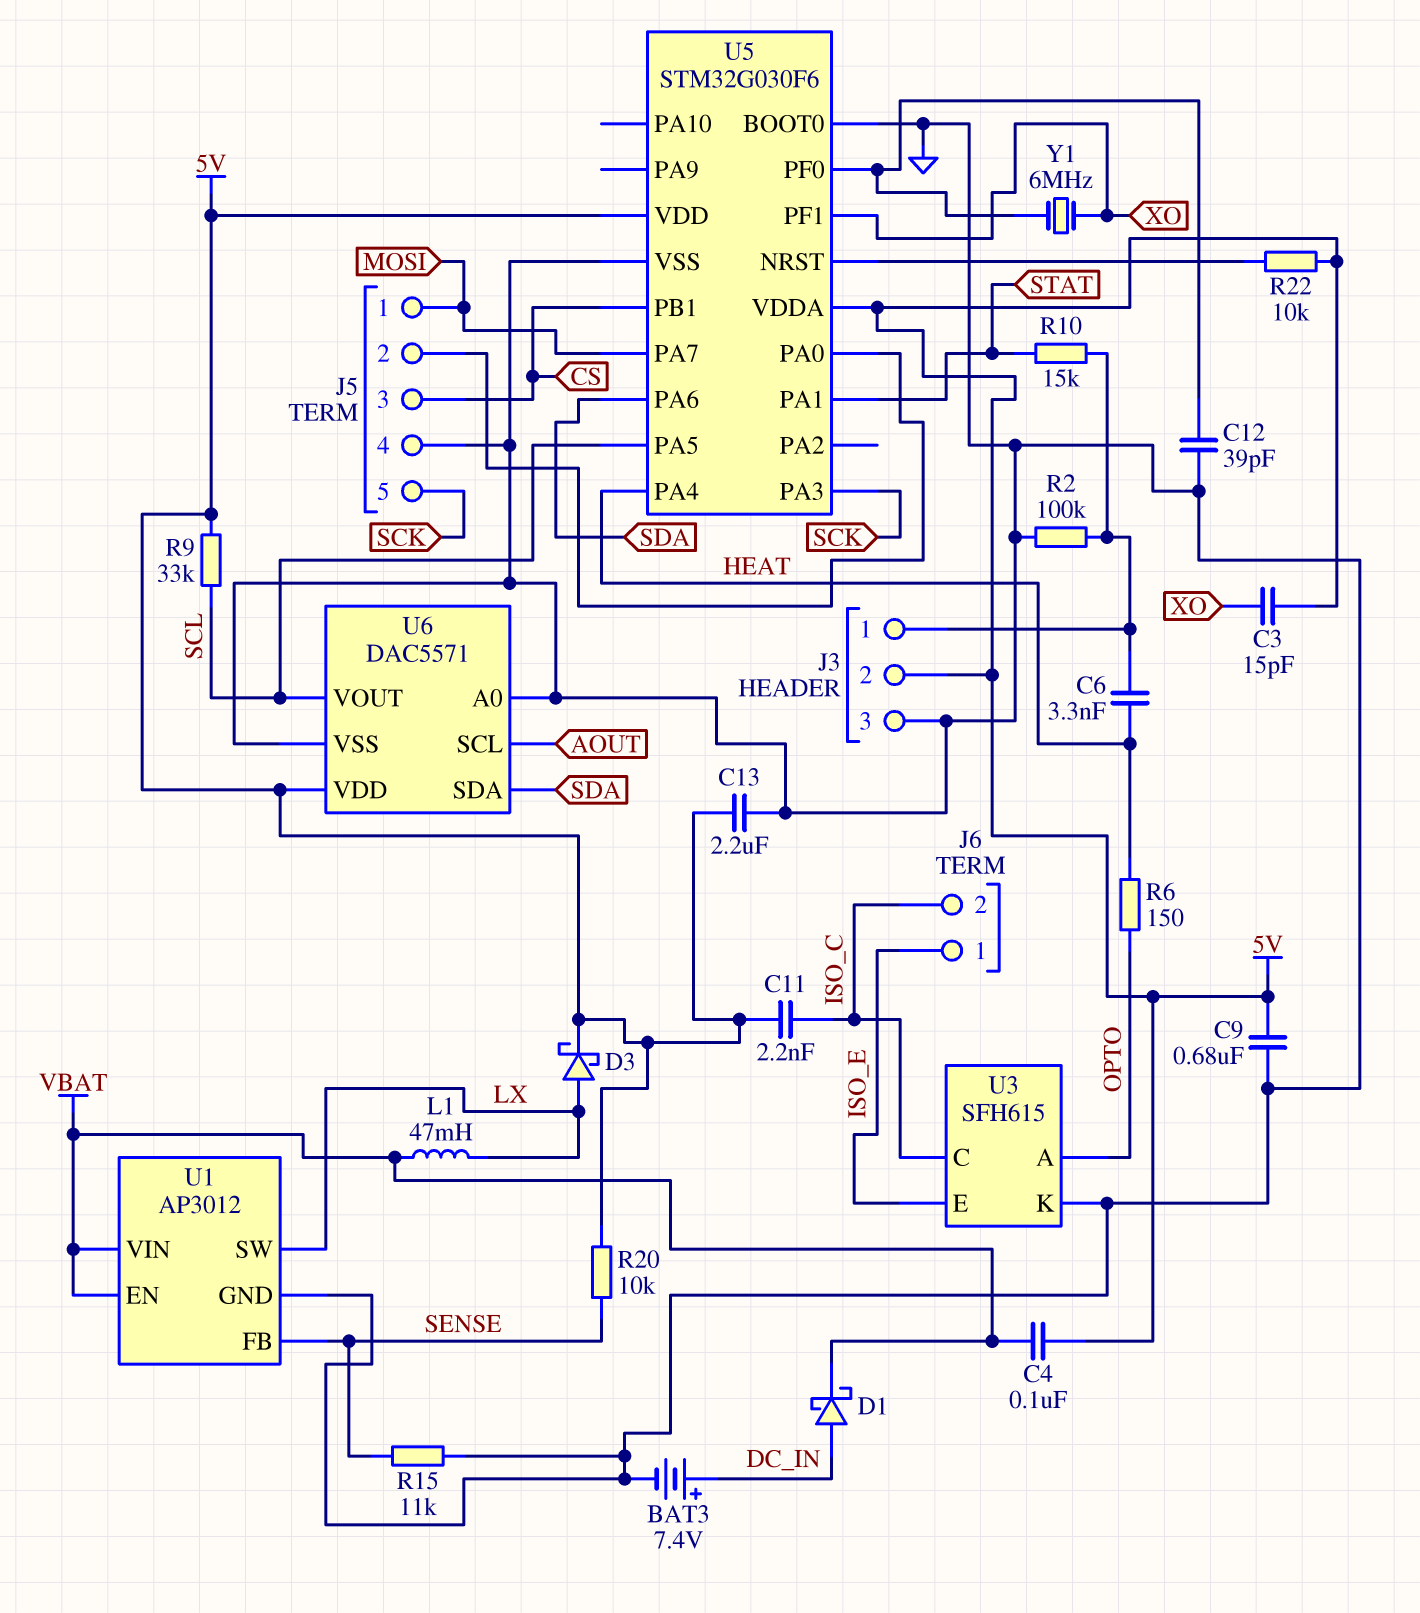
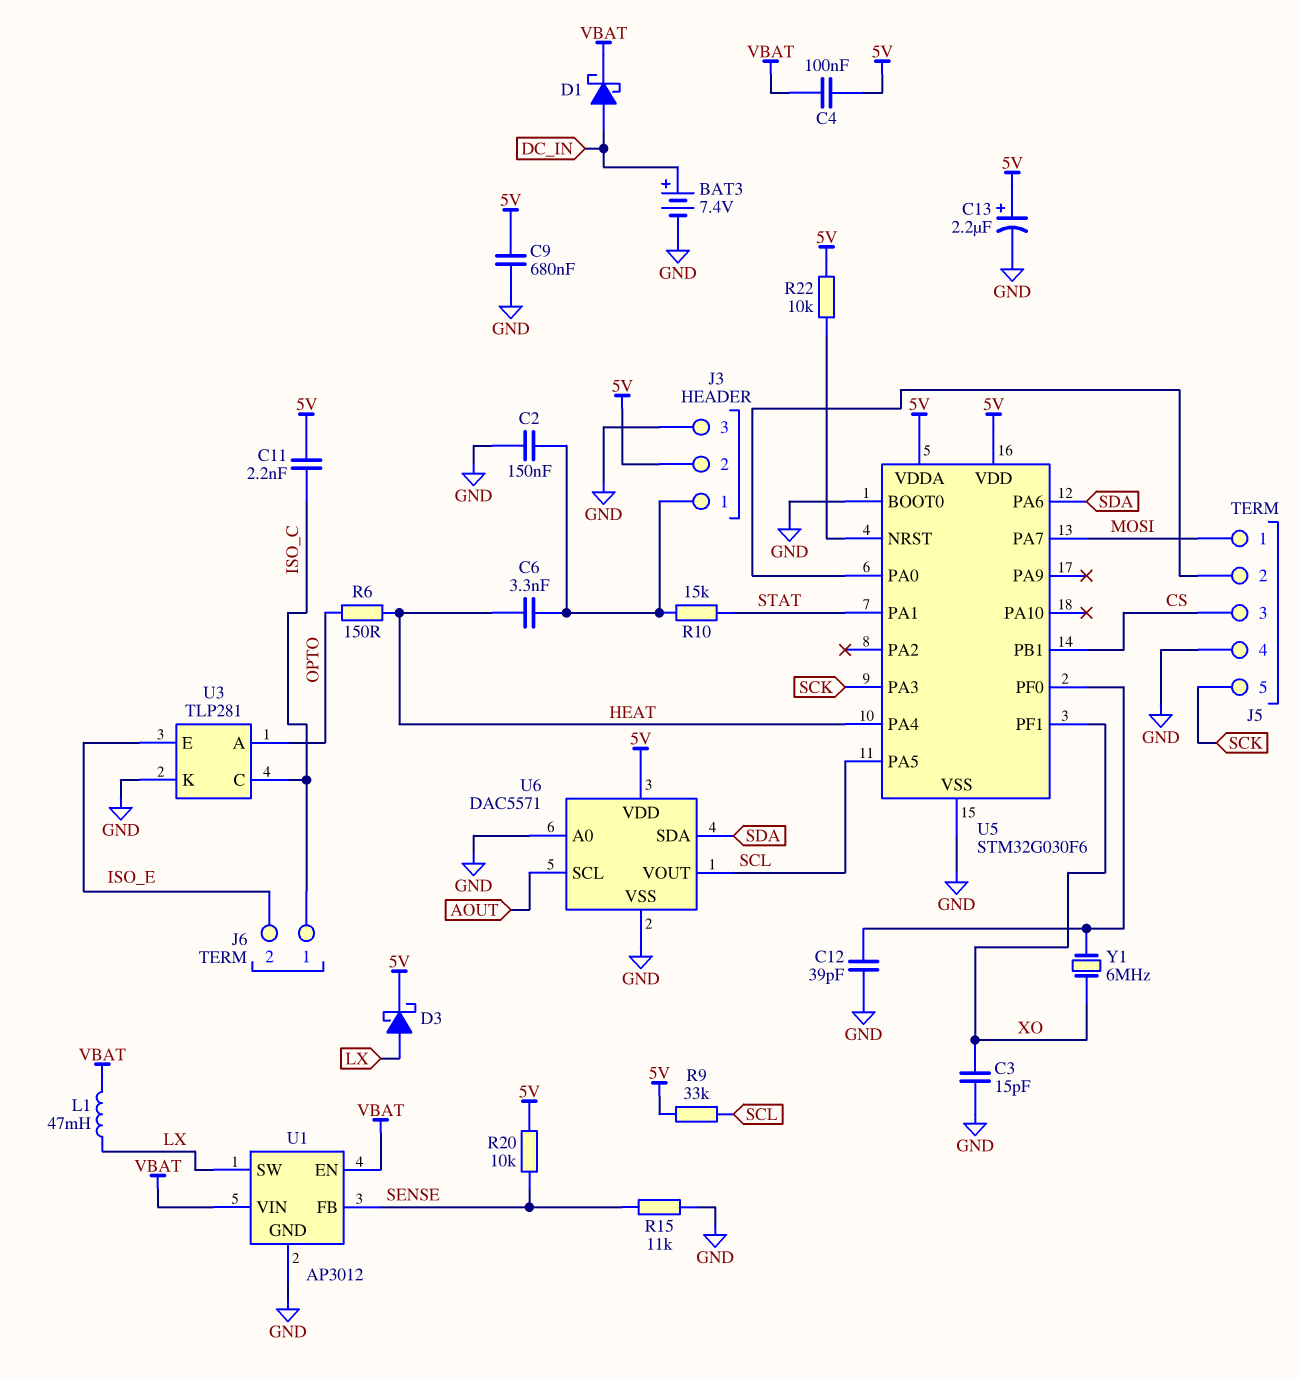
C2: none -> 150nF (GND, J3/1)
C3: 15pF (5V, XO) -> 15pF (GND, XO)
C13: 2.2uF (5V, GND) -> 2.2uF (plus 5V, minus GND)
J6 pin 1: ISO_E -> ISO_C
J6 pin 2: ISO_C -> ISO_E
R2: 100k (GND, J3/1) -> none
U3: SFH615 -> TLP281

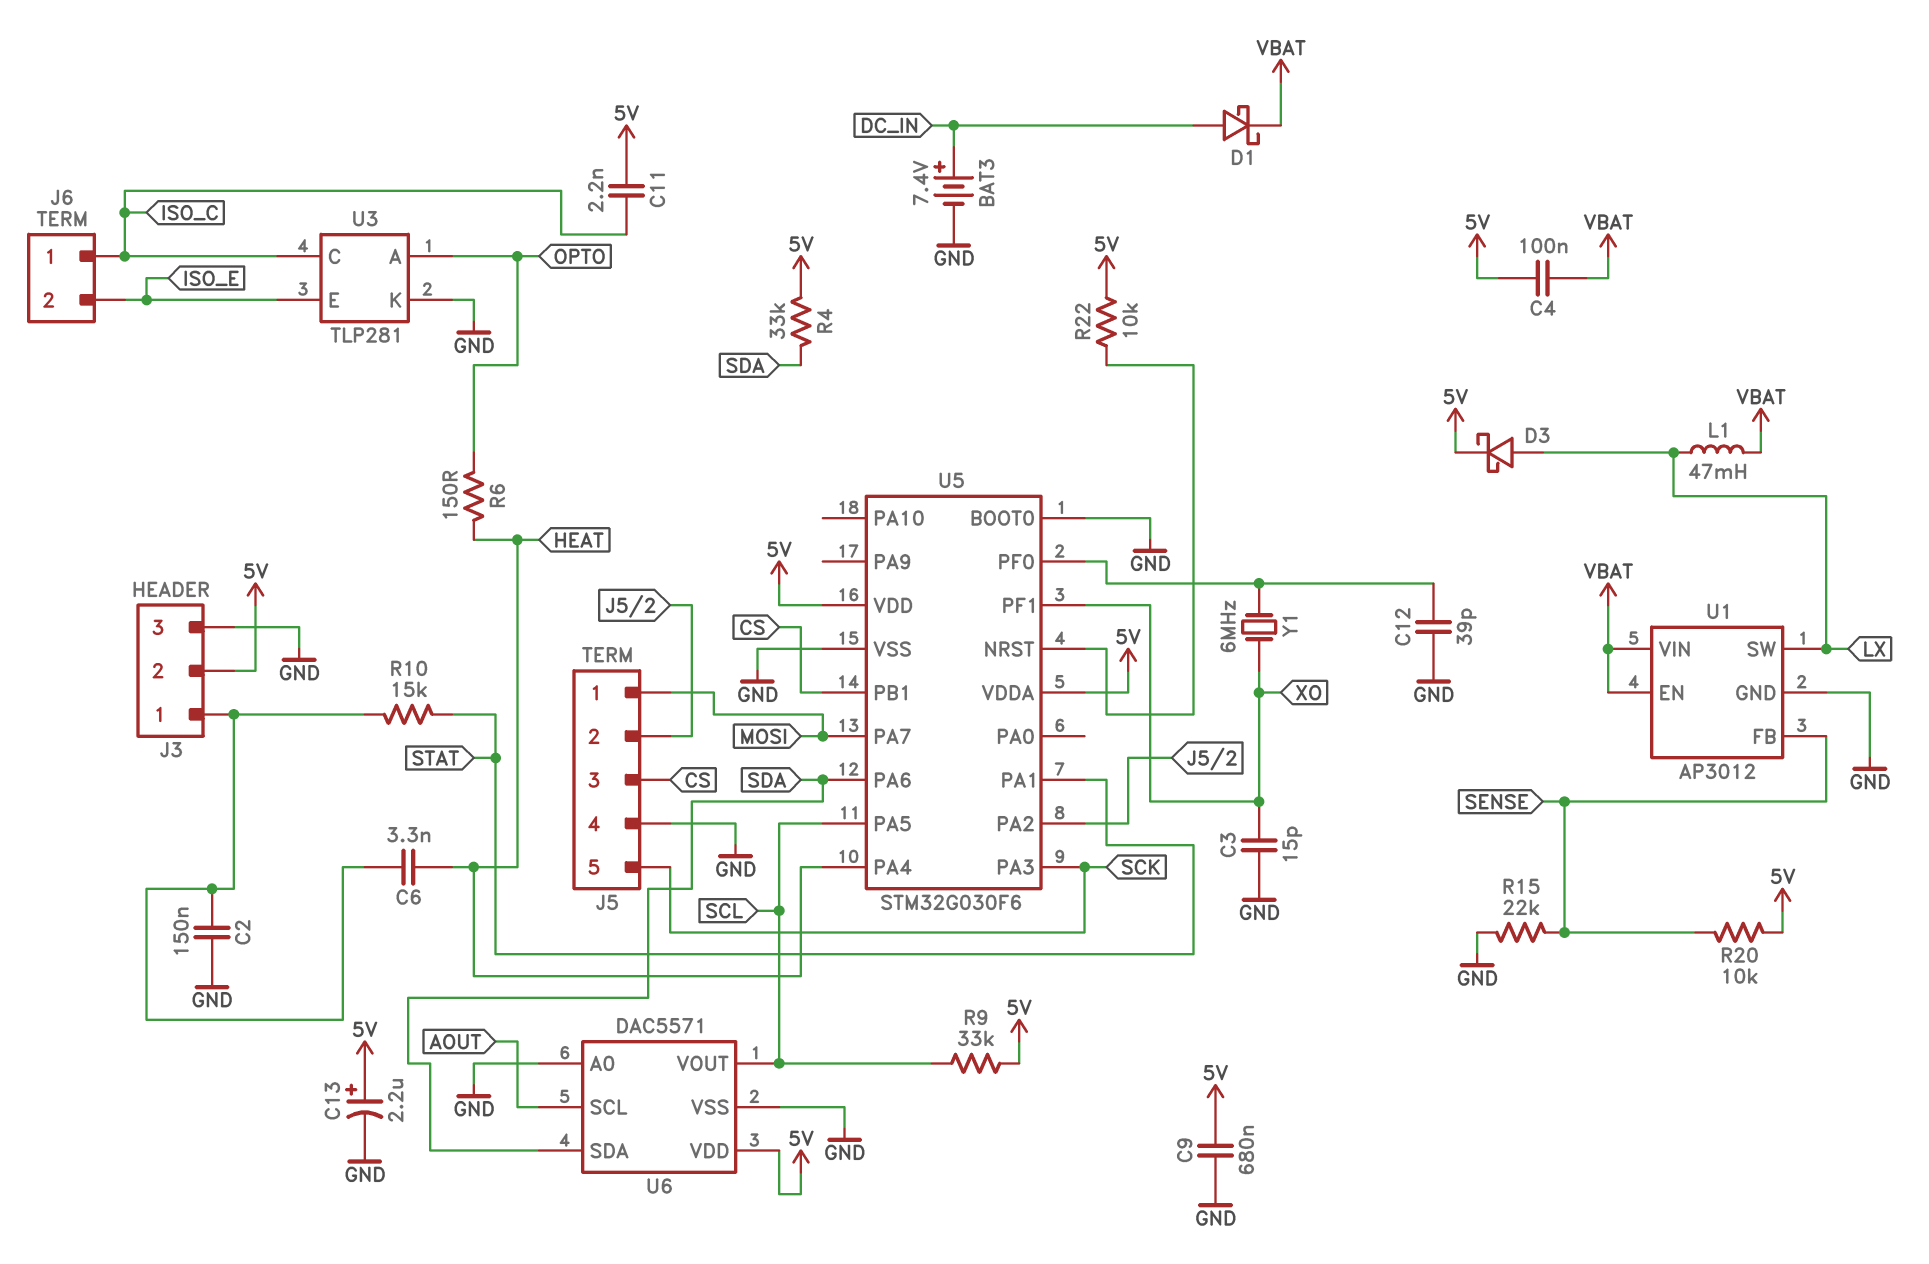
R4: none -> 33k (5V, SDA)
R15: 11k (GND, SENSE) -> 22k (GND, SENSE)
U5 pin PA0: J5/2 -> none
U5 pin PA2: none -> J5/2

